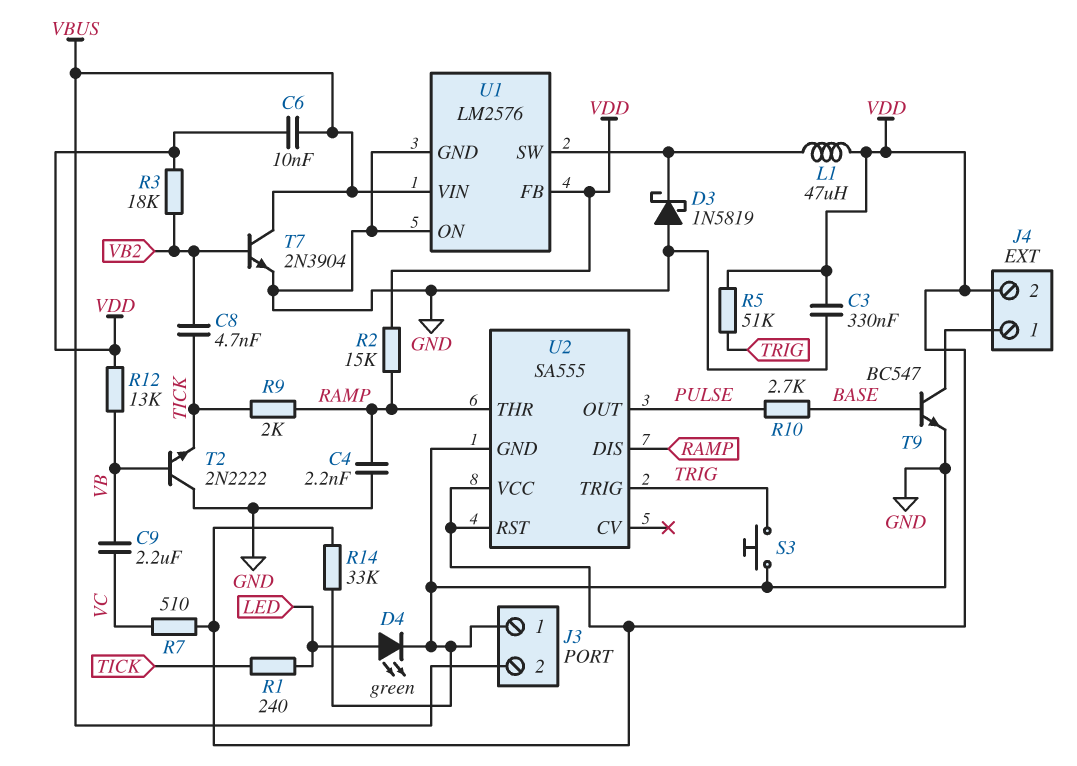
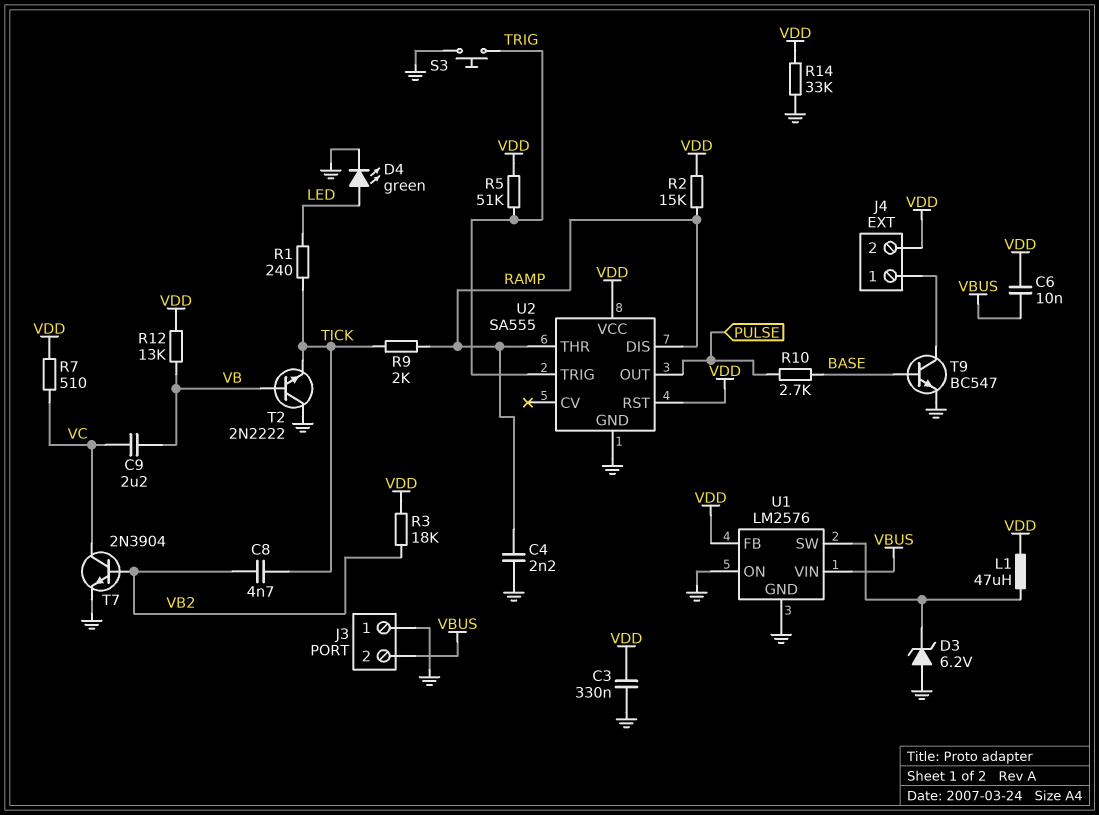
D3: schottky 1N5819 (A GND, K U1/SW) -> zener 6.2V (A GND, K U1/SW)
T7: NPN 2N3904 (B VB2, C VBUS, E GND) -> NPN 2N3904 (B VB2, C VC, E GND)

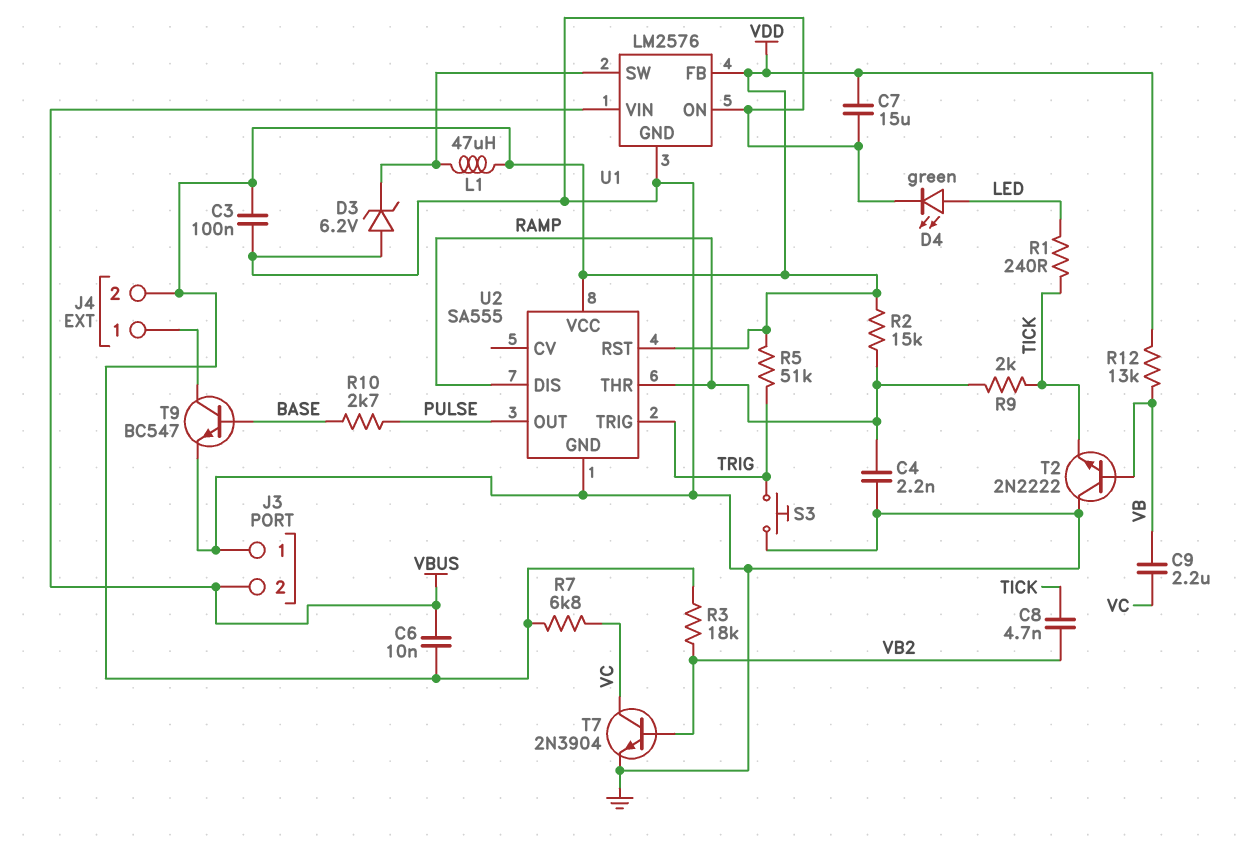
C3: 330nF (GND, VDD) -> 100nF (GND, VDD)
C7: none -> 15uF (GND, VDD)
R7: 510 (VC, VDD) -> 6.8k (VC, VDD)
R14: 33k (GND, VDD) -> none

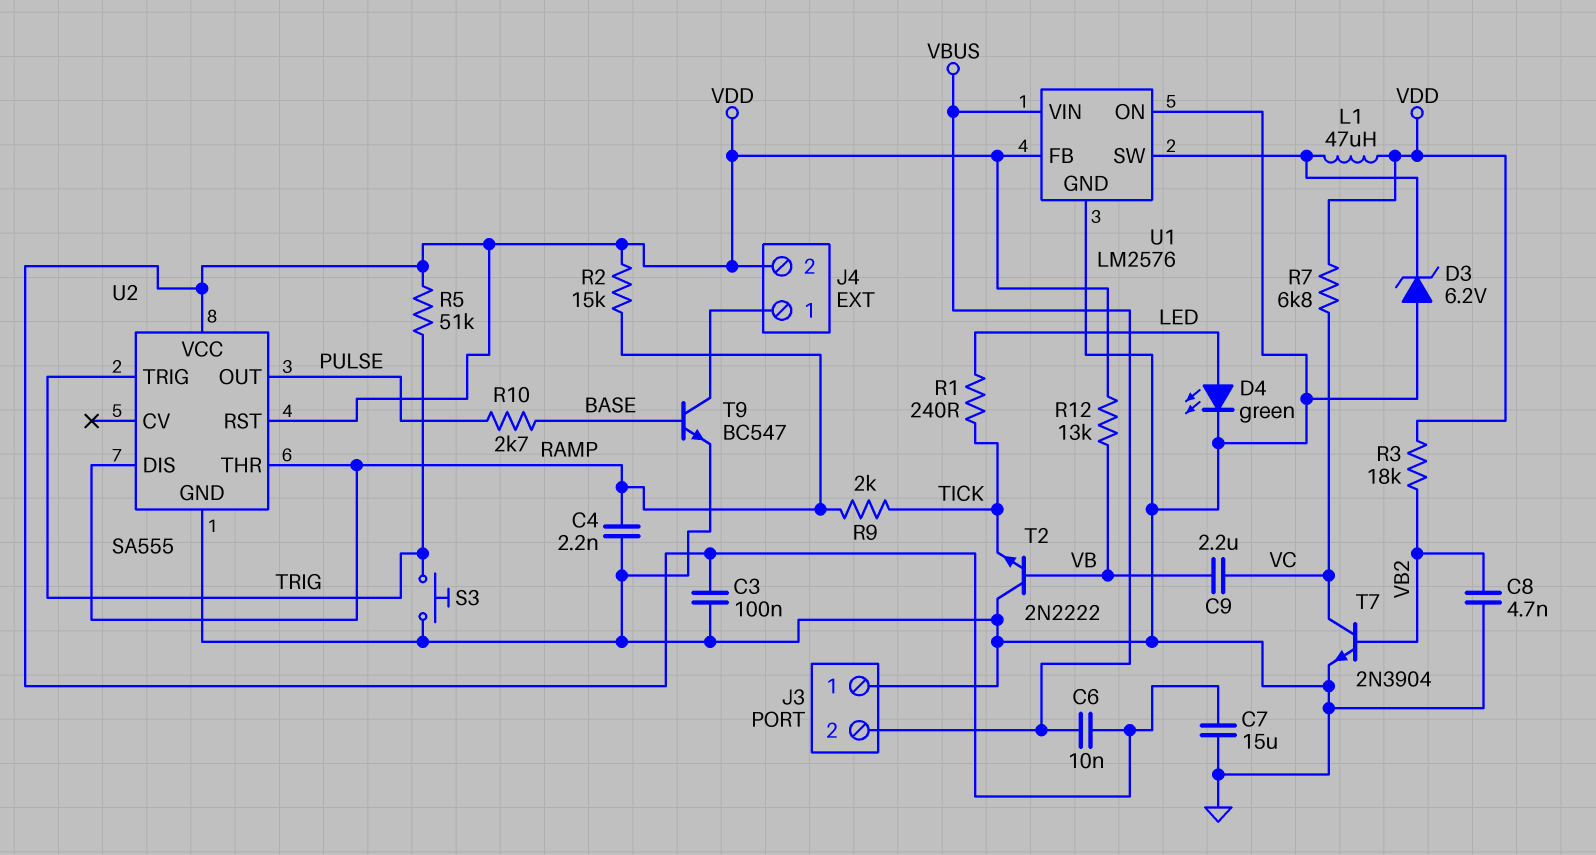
C8: 4.7nF (TICK, VB2) -> 4.7nF (GND, VB2)

